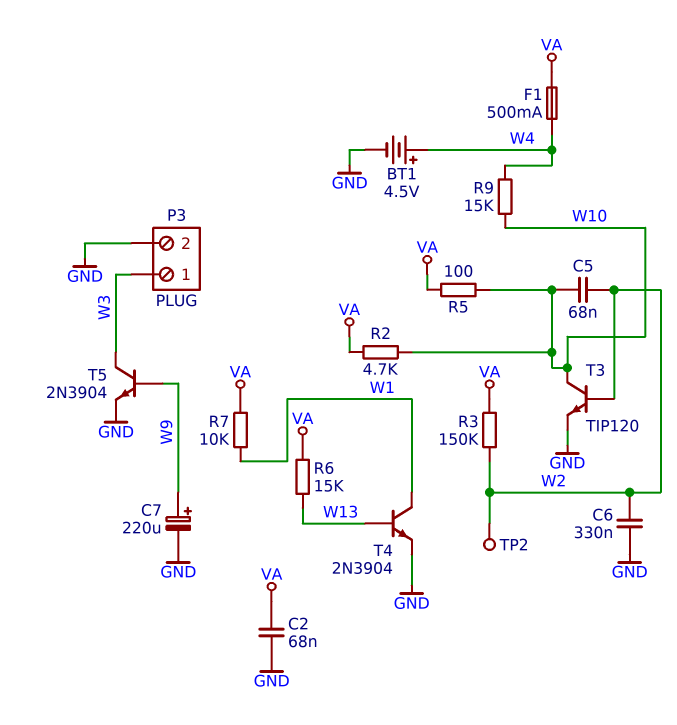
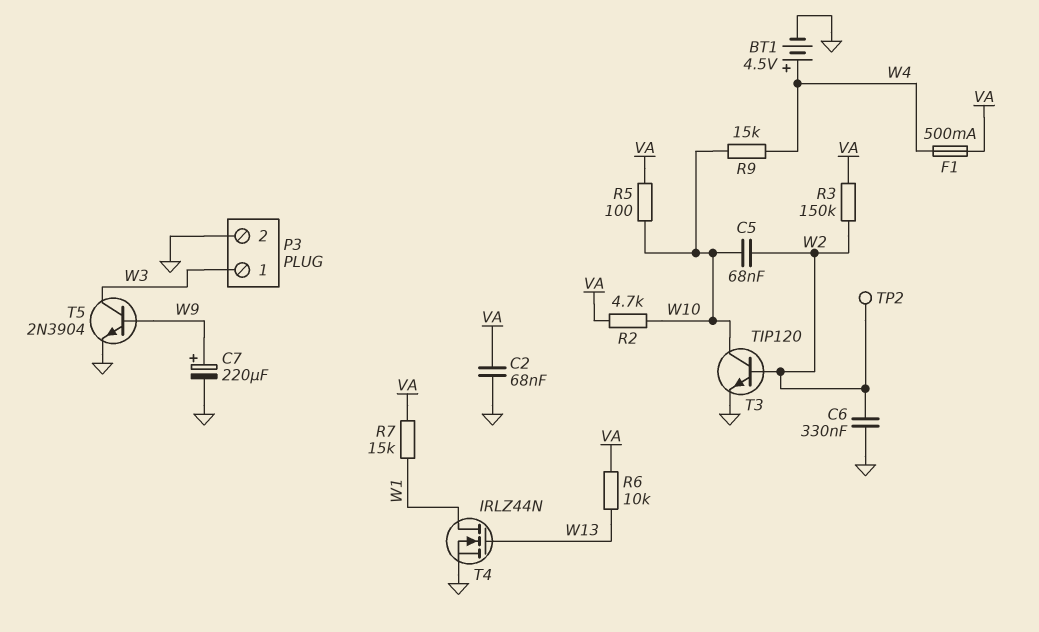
R6: 15k (VA, W13) -> 10k (VA, W13)
R7: 10k (VA, W1) -> 15k (VA, W1)
T4: NPN 2N3904 (B W13, C W1, E GND) -> NMOS IRLZ44N (G W13, D W1, S GND)

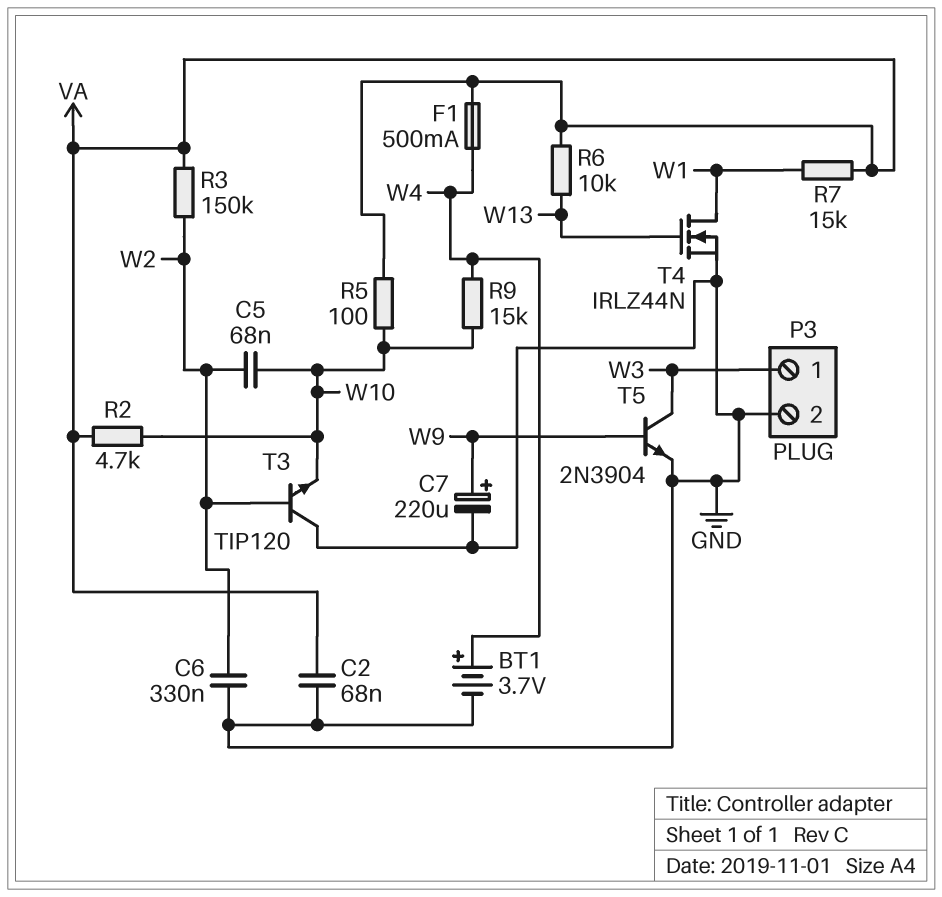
BT1: 4.5V (plus W4, minus GND) -> 3.7V (plus W4, minus GND)
T3: NPN TIP120 (B W2, C W10, E GND) -> NPN TIP120 (B W2, C GND, E W10)
TP2: test point (W2) -> none

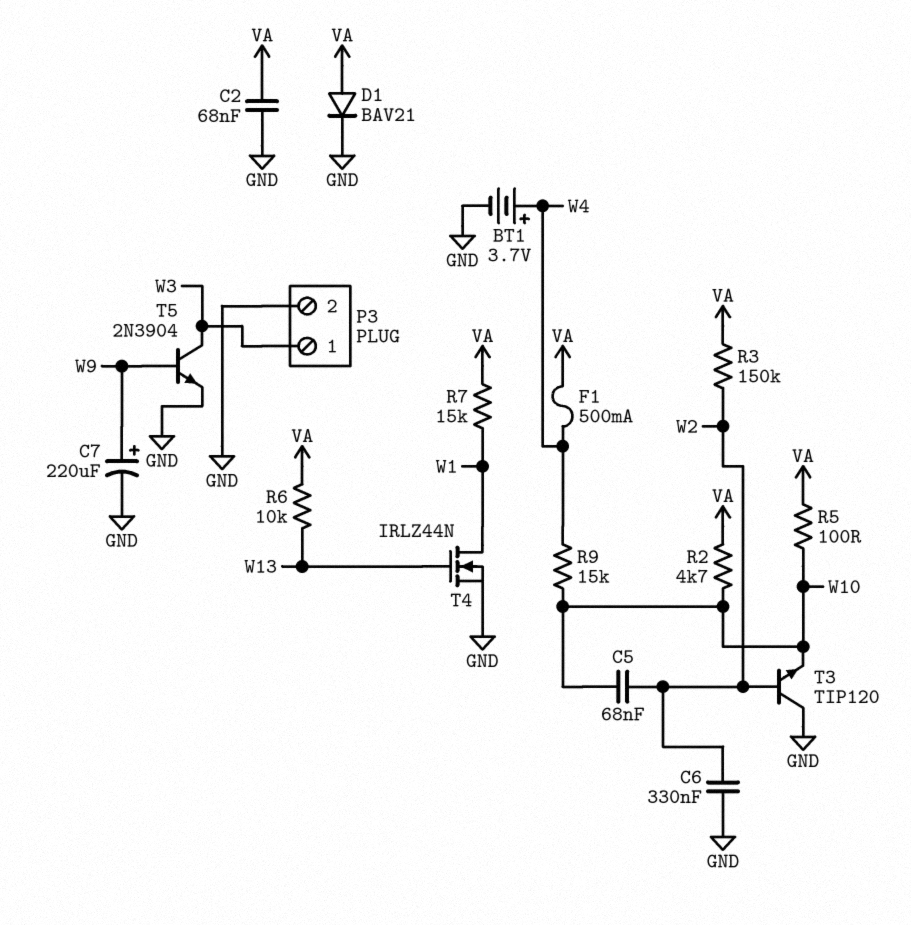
D1: none -> diode BAV21 (A VA, K GND)

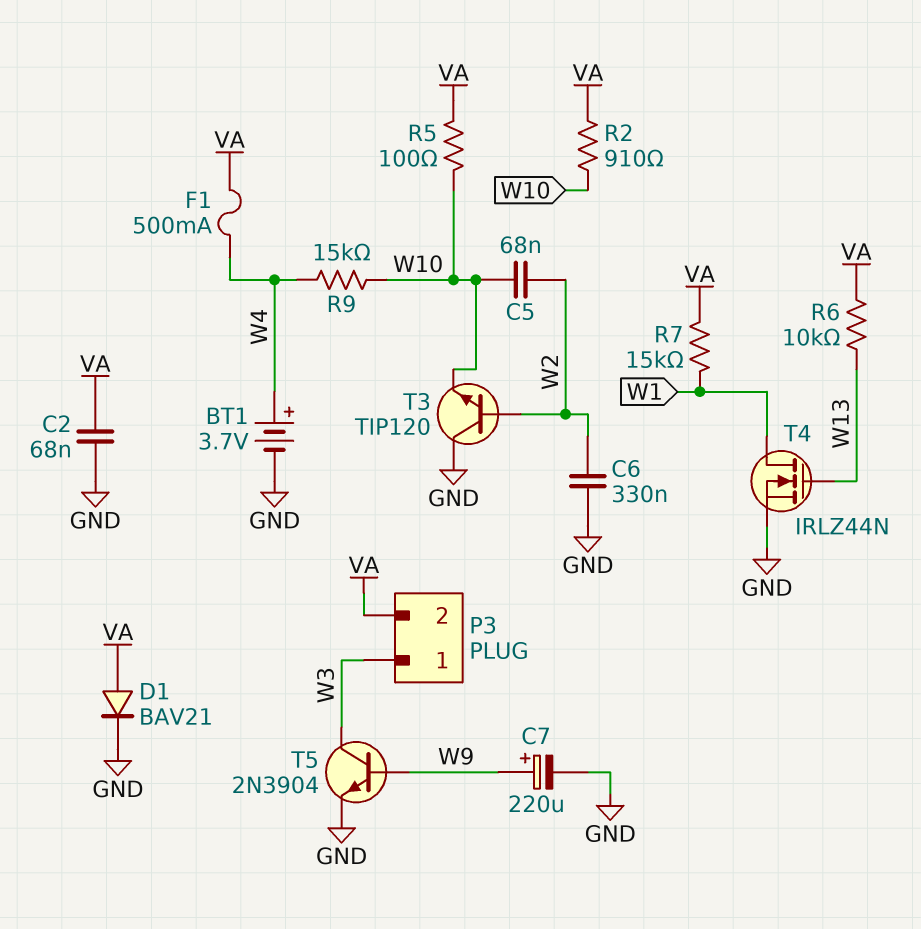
P3 pin 2: GND -> VA
R2: 4.7k (VA, W10) -> 910 (VA, W10)
R3: 150k (VA, W2) -> none

